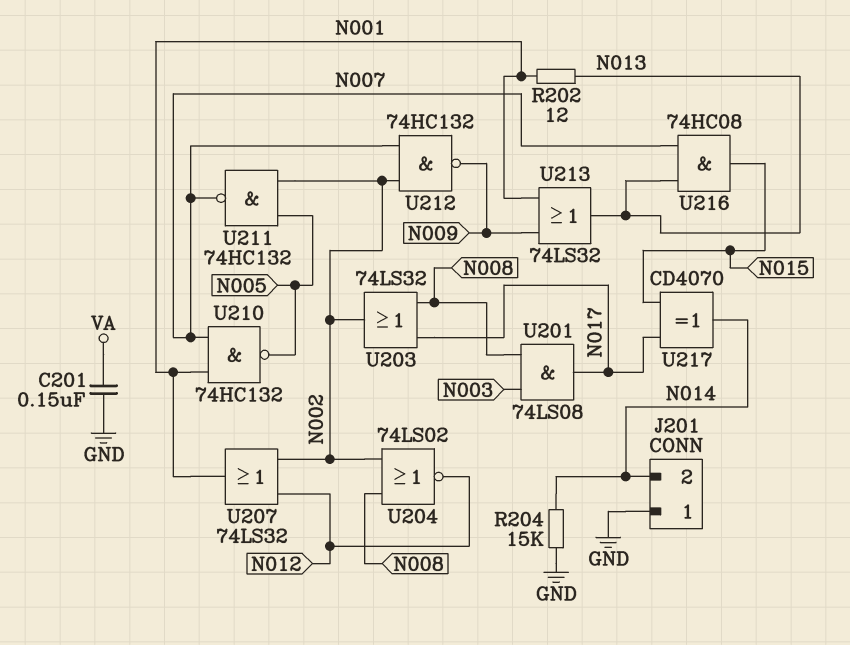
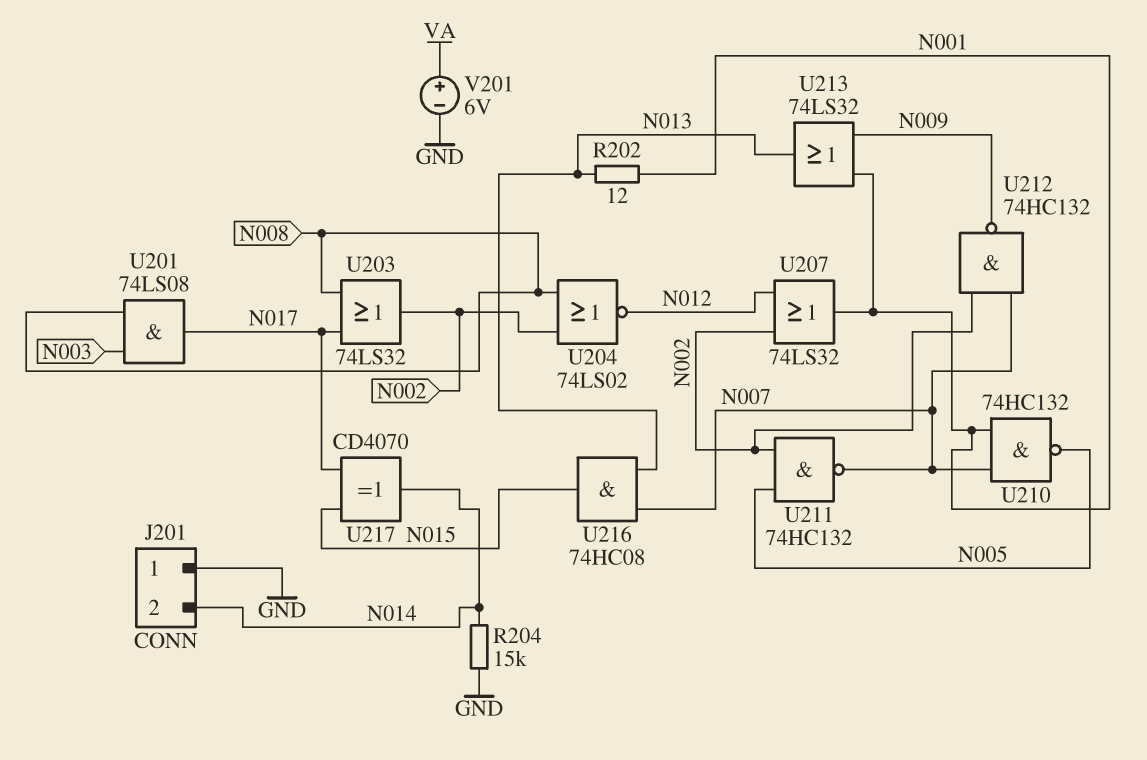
C201: 150nF (GND, VA) -> none
V201: none -> 6V (plus VA, minus GND)

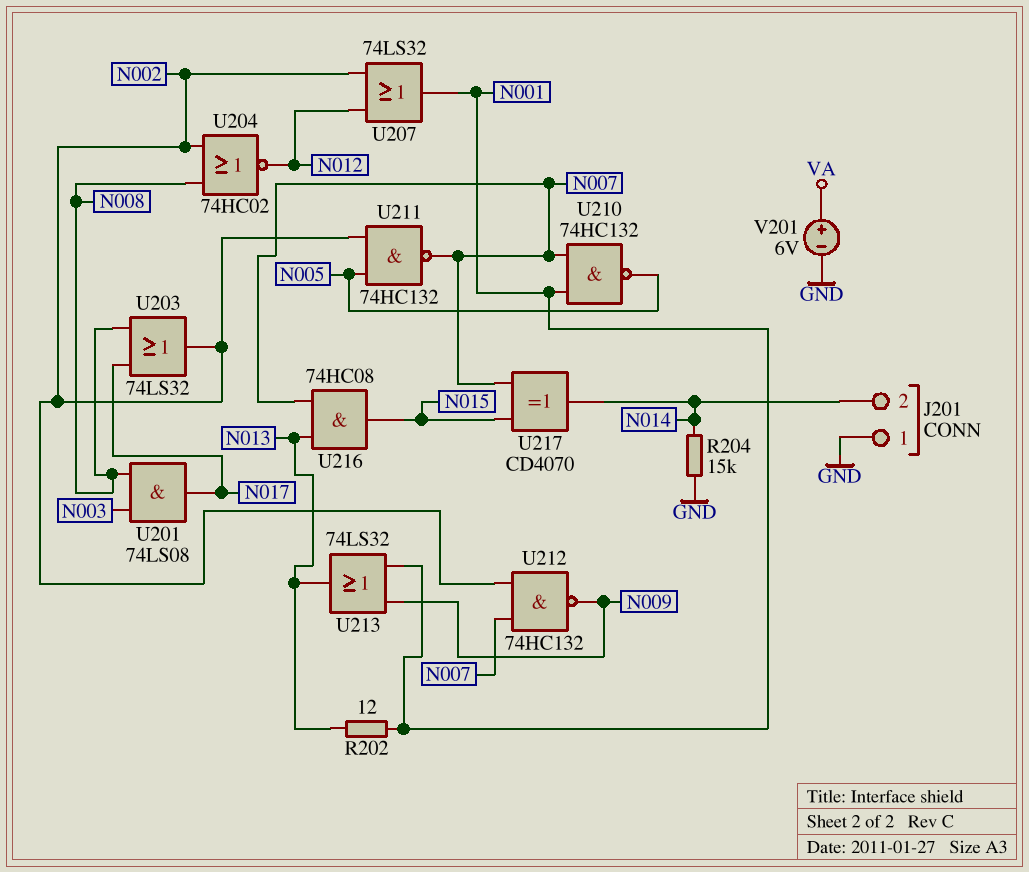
U204: NOR 74LS02 (in N002, in N008, out N012) -> NOR 74HC02 (in N002, in N008, out N012)
U217: XOR CD4070 (in N015, in N017, out N014) -> XOR CD4070 (in N007, in N015, out N014)

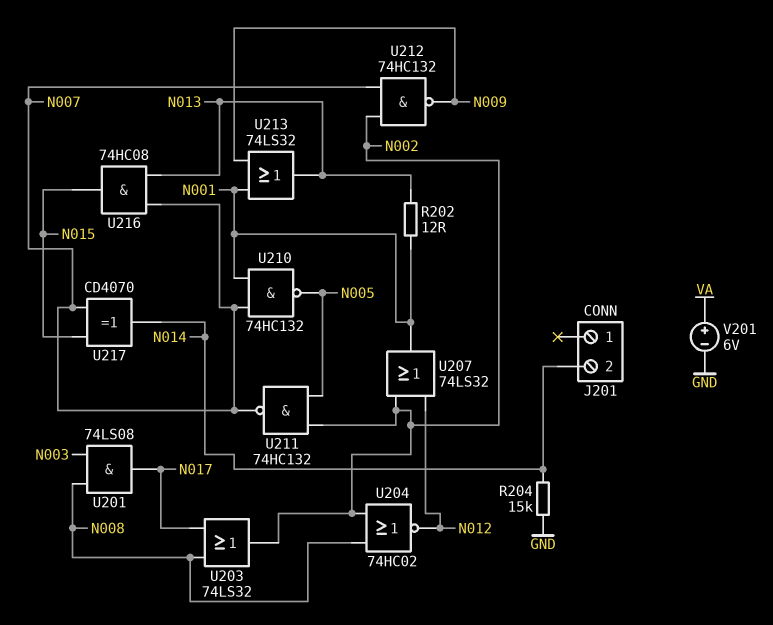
J201 pin 1: GND -> none

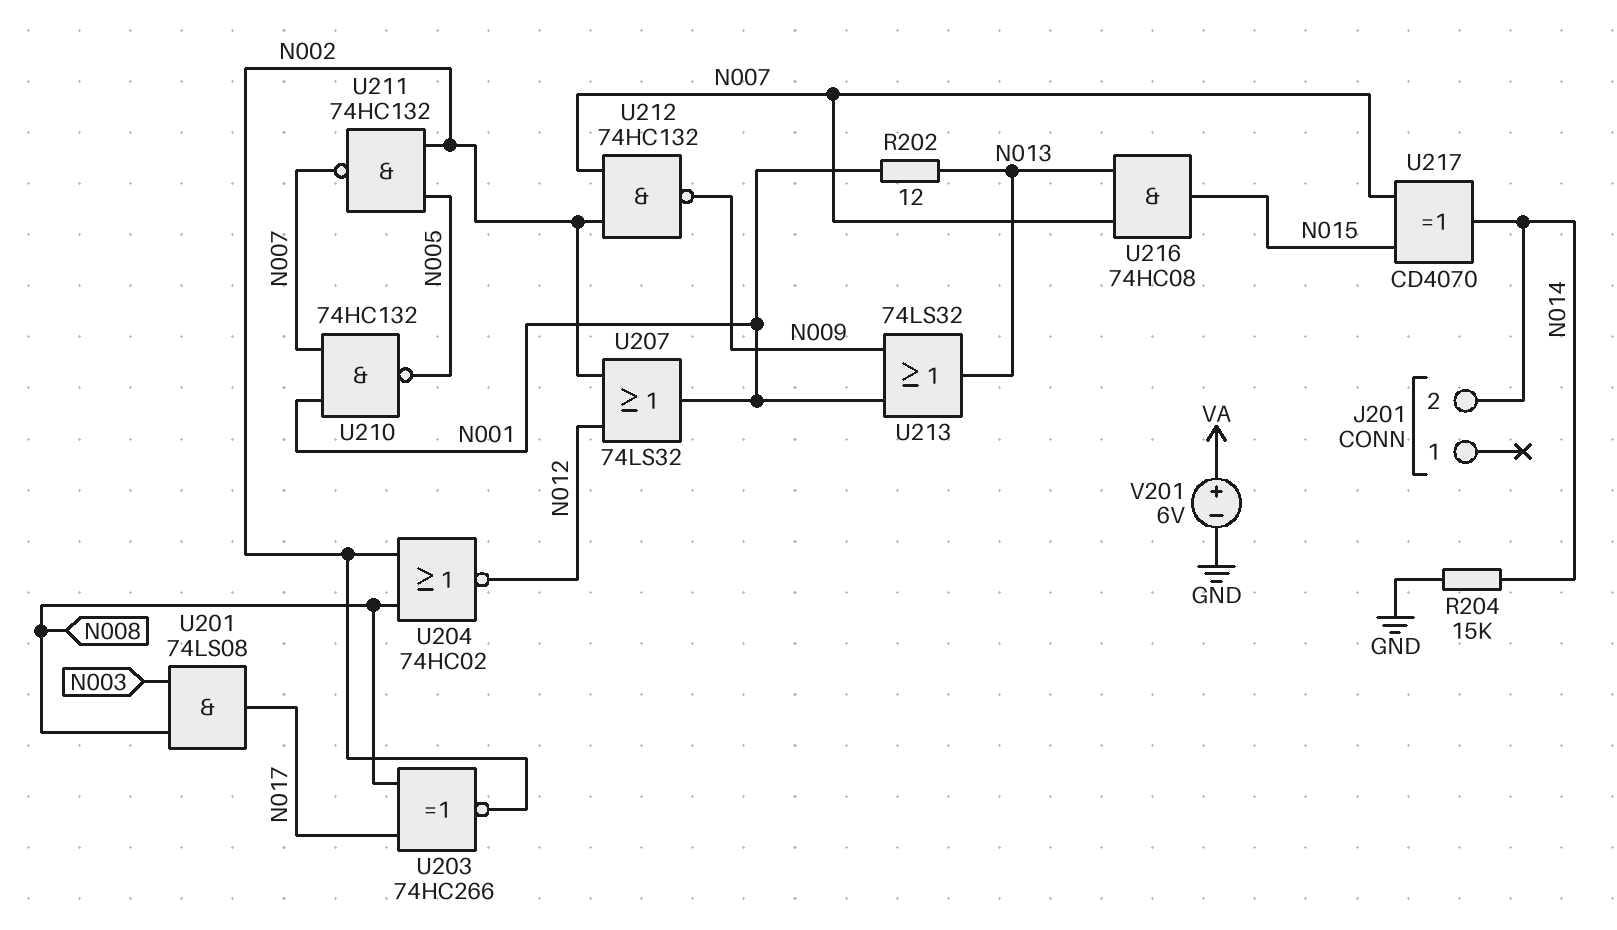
U203: OR 74LS32 (in N008, in N017, out N002) -> XNOR 74HC266 (in N008, in N017, out N002)

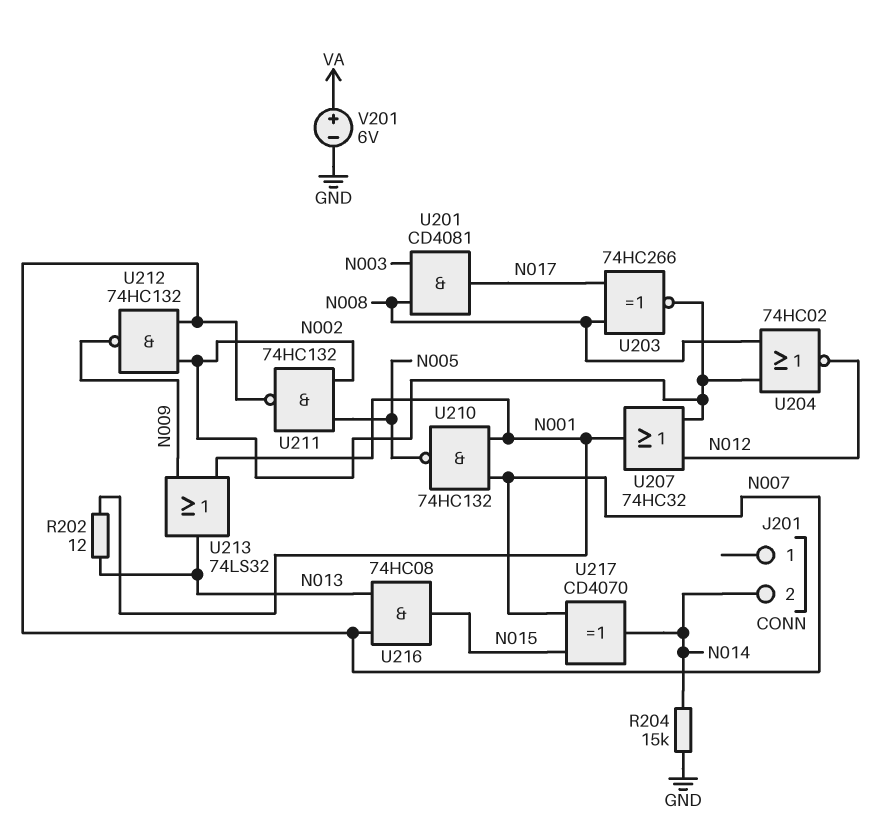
U201: AND 74LS08 (in N003, in N008, out N017) -> AND CD4081 (in N003, in N008, out N017)
U207: OR 74LS32 (in N002, in N012, out N001) -> OR 74HC32 (in N002, in N012, out N001)

